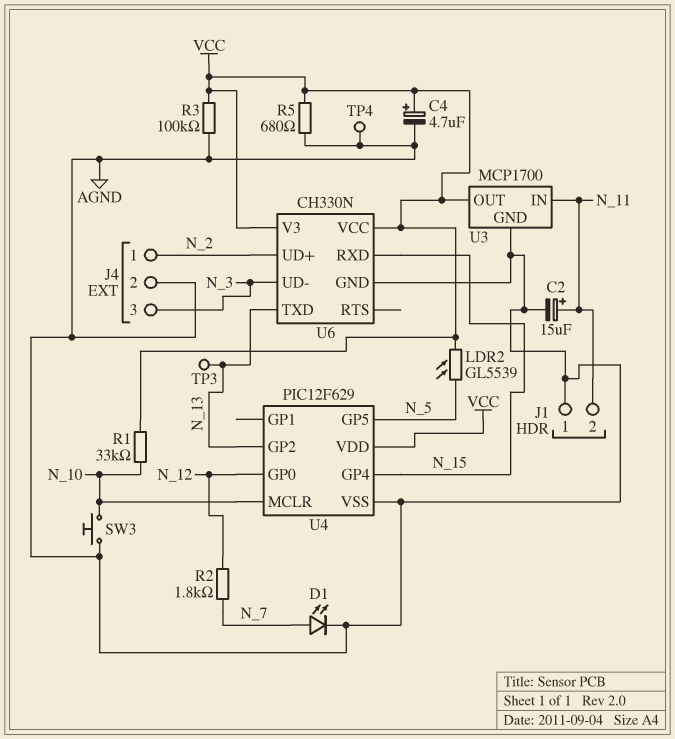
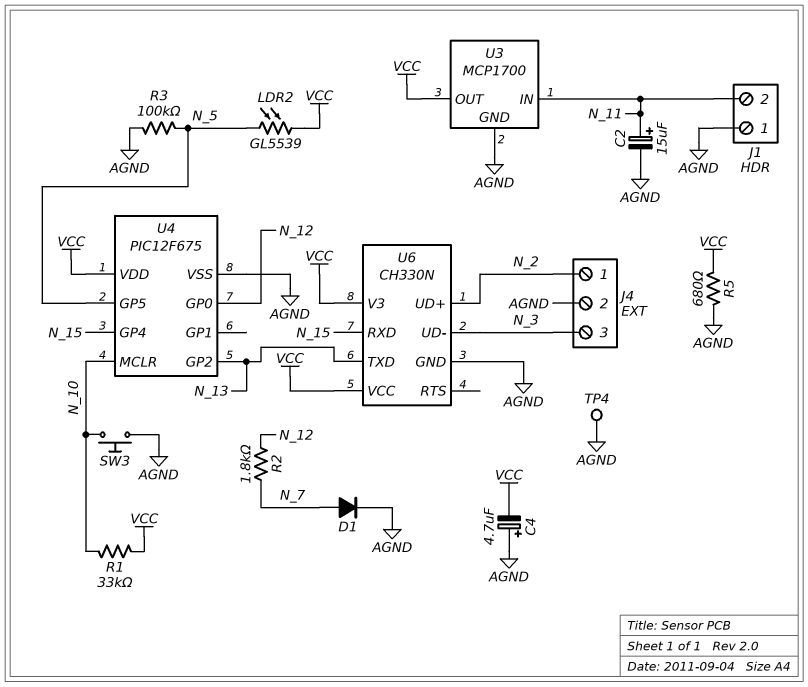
C4: 4.7uF (plus VCC, minus AGND) -> 4.7uF (plus AGND, minus VCC)
D1: LED (A N_7, K AGND) -> diode (A N_7, K AGND)
R3: 100k (AGND, VCC) -> 100k (AGND, N_5)
TP3: test point (N_13) -> none
U4: PIC12F629 -> PIC12F675

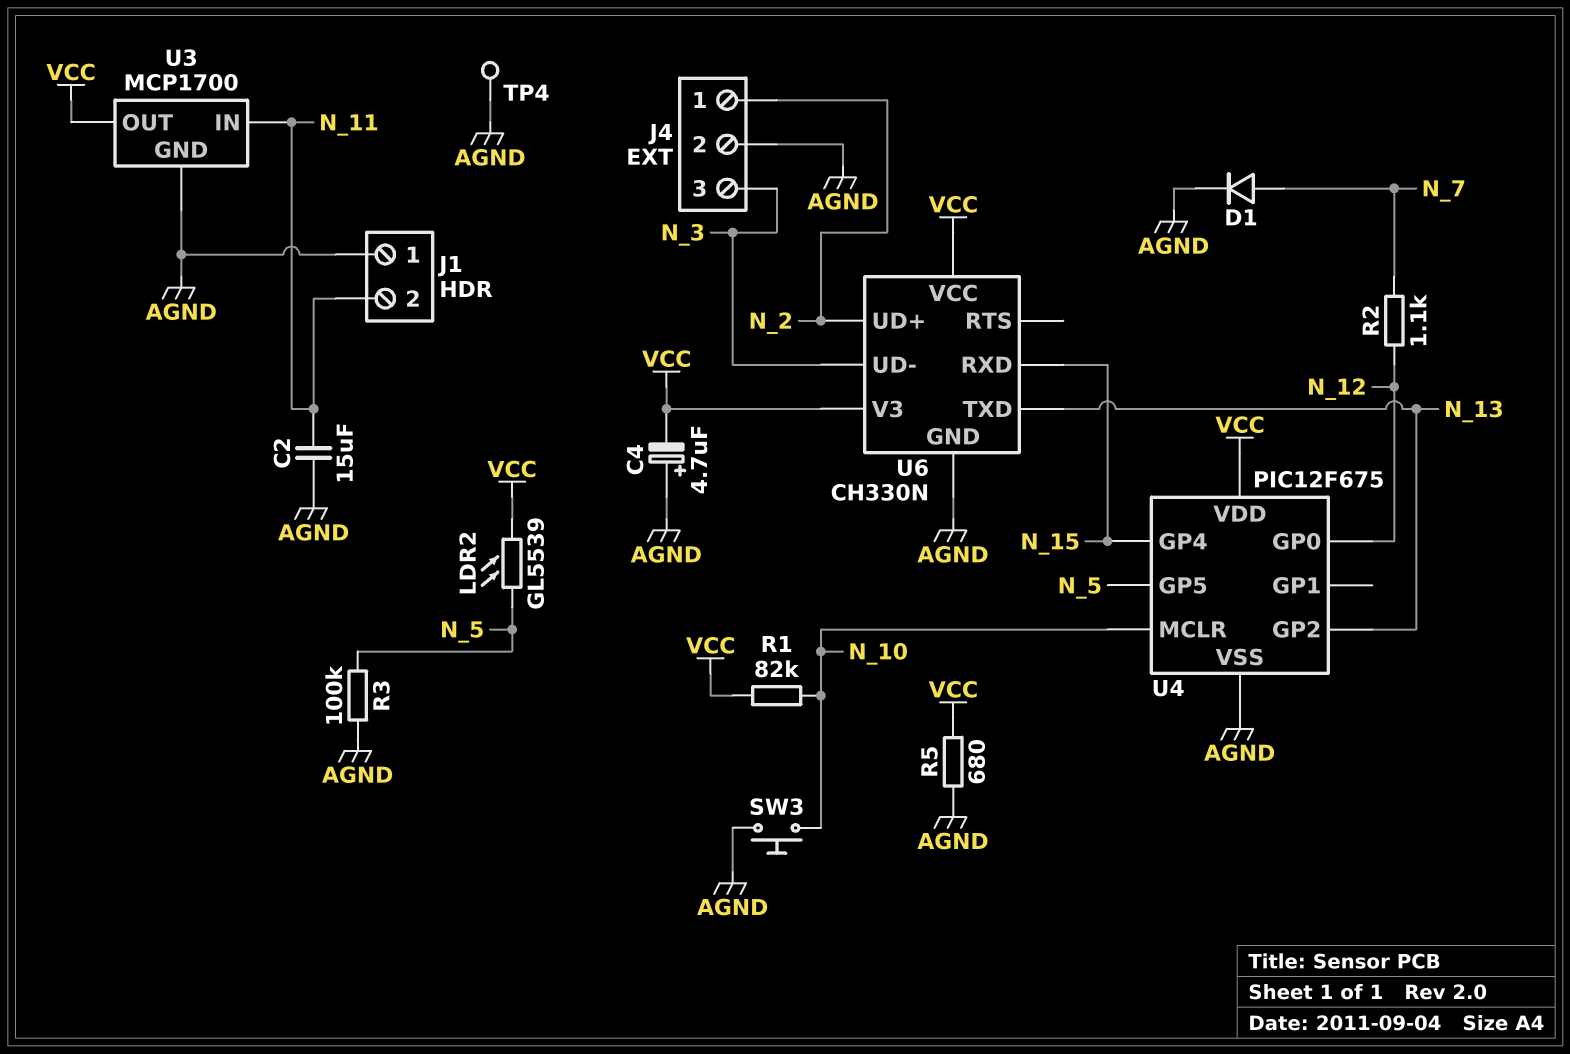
C2: 15uF (plus N_11, minus AGND) -> 15uF (AGND, N_11)
R1: 33k (N_10, VCC) -> 82k (N_10, VCC)
R2: 1.8k (N_7, N_12) -> 1.1k (N_7, N_12)

